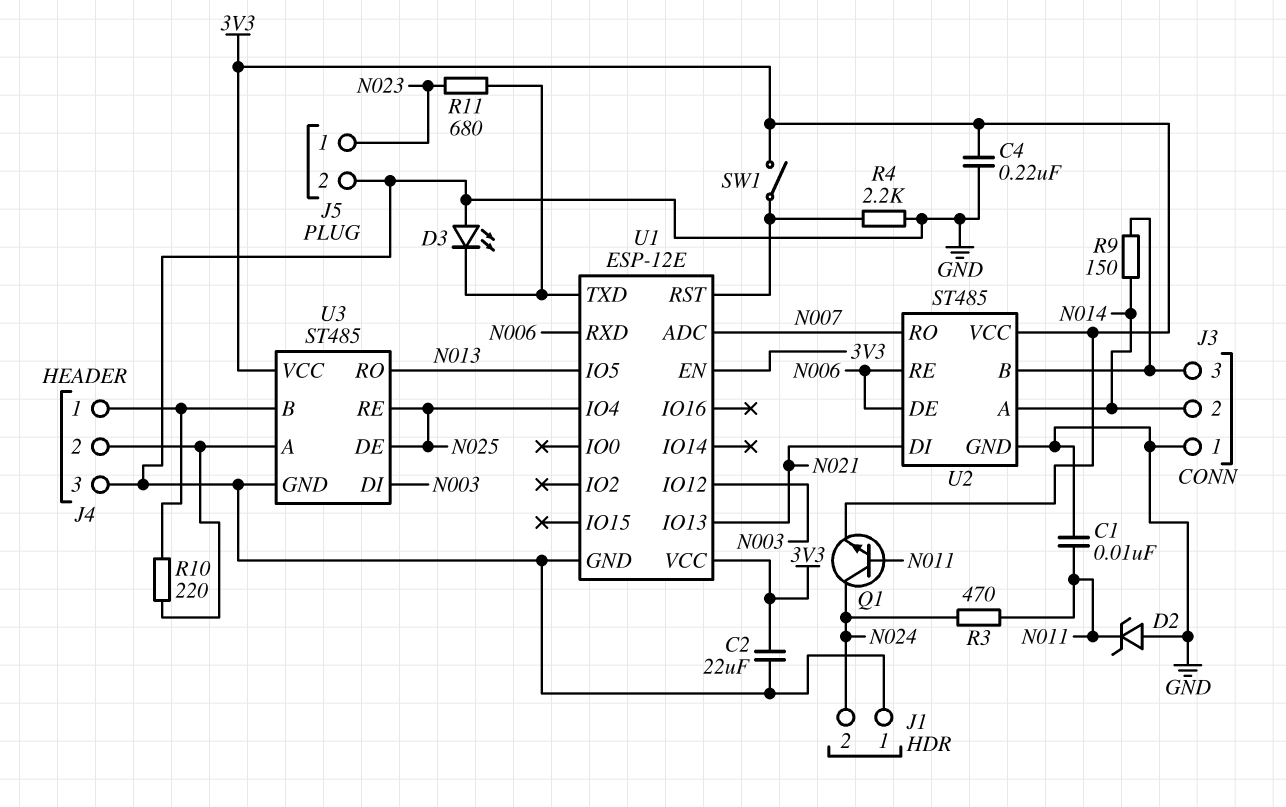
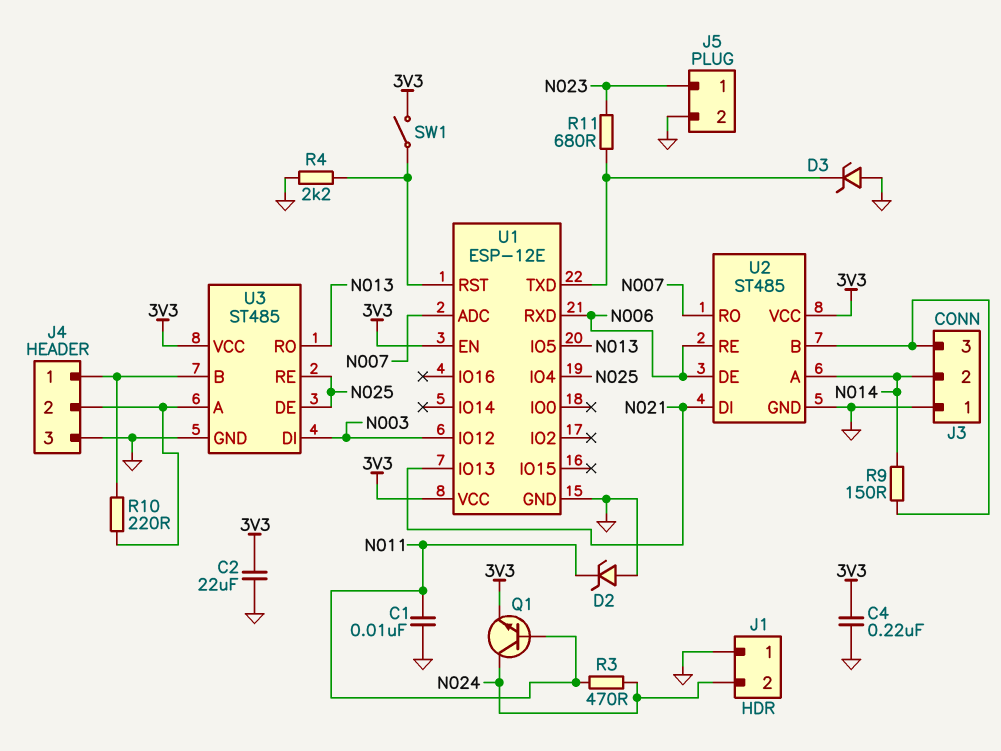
D3: LED (A GND, K U1/TXD) -> zener (A GND, K U1/TXD)

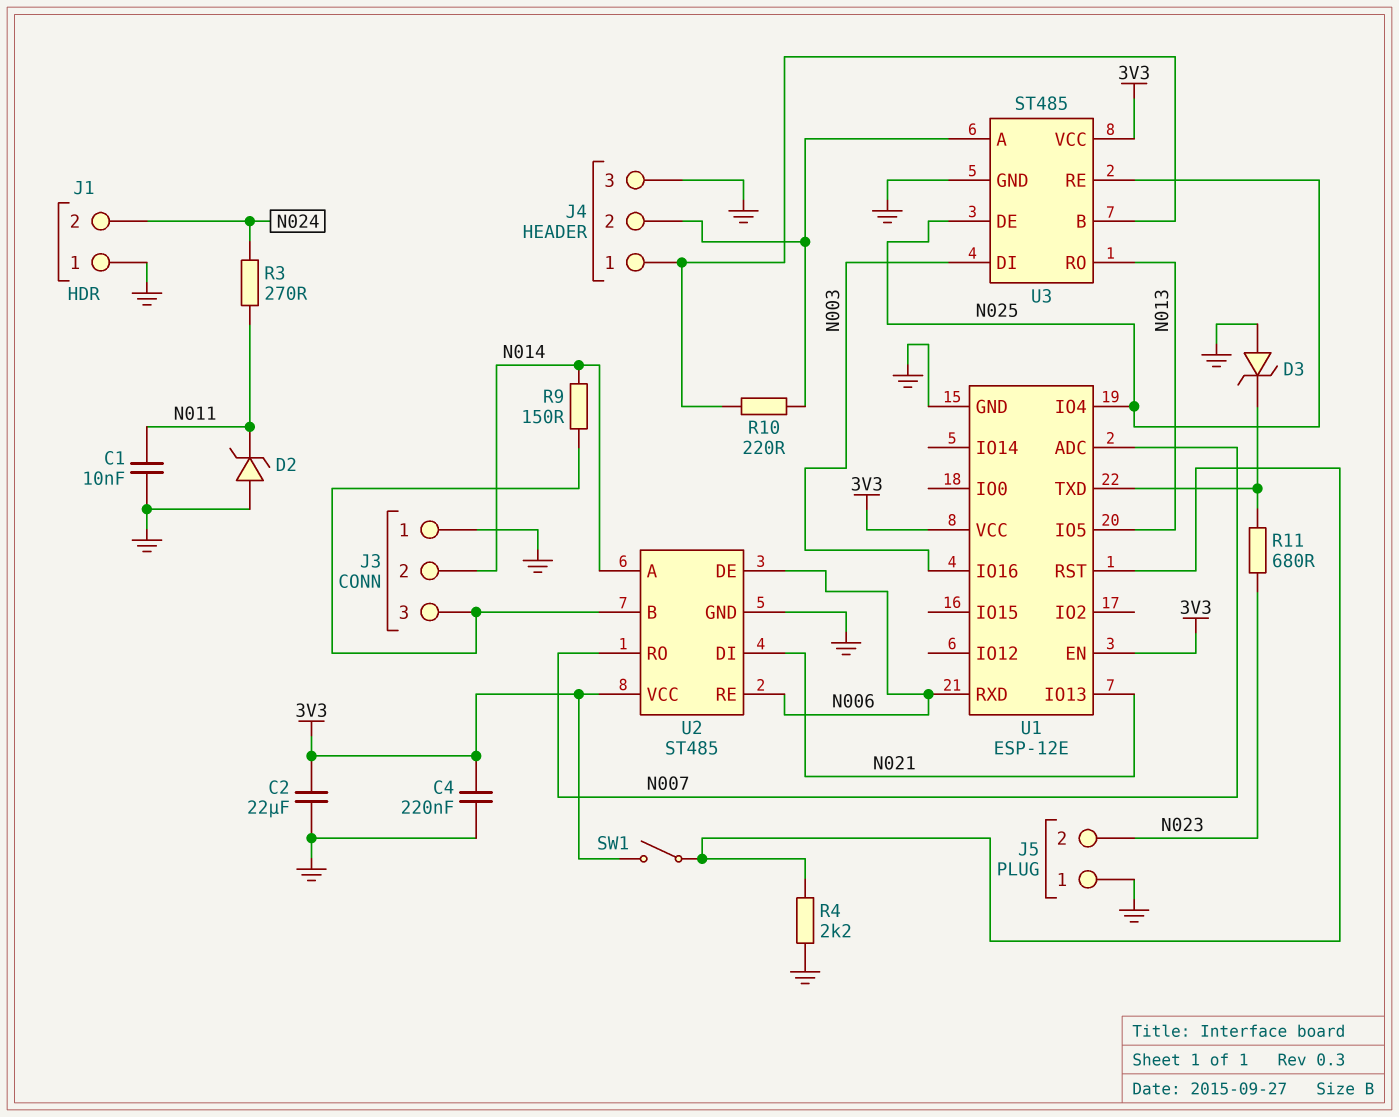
J5 pin 1: N023 -> GND
J5 pin 2: GND -> N023
Q1: NPN (B N011, C N024, E 3V3) -> none
R3: 470 (N011, N024) -> 270 (N011, N024)
U1 pin IO12: N003 -> none
U1 pin IO16: none -> N003

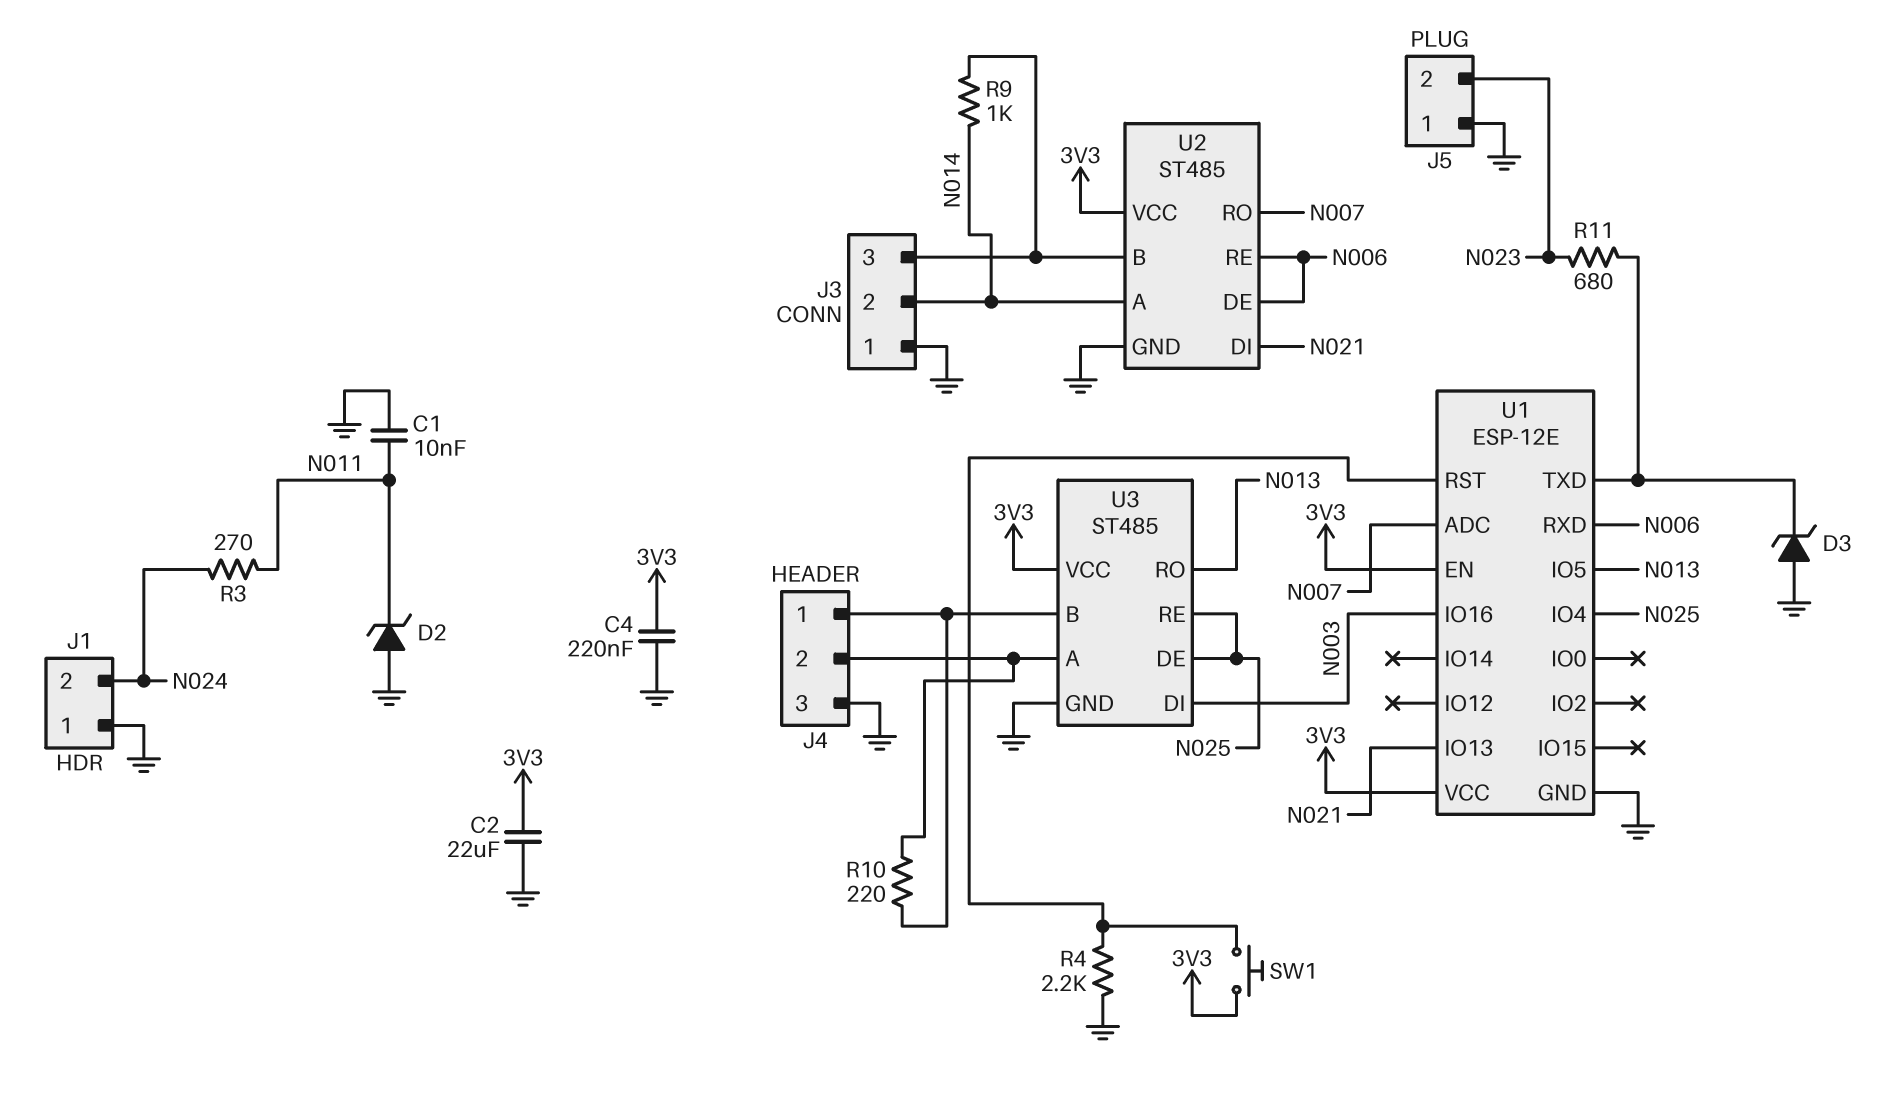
R9: 150 (J3/3, N014) -> 1k (J3/3, N014)
SW1: switch (3V3, U1/RST) -> button (3V3, U1/RST)

